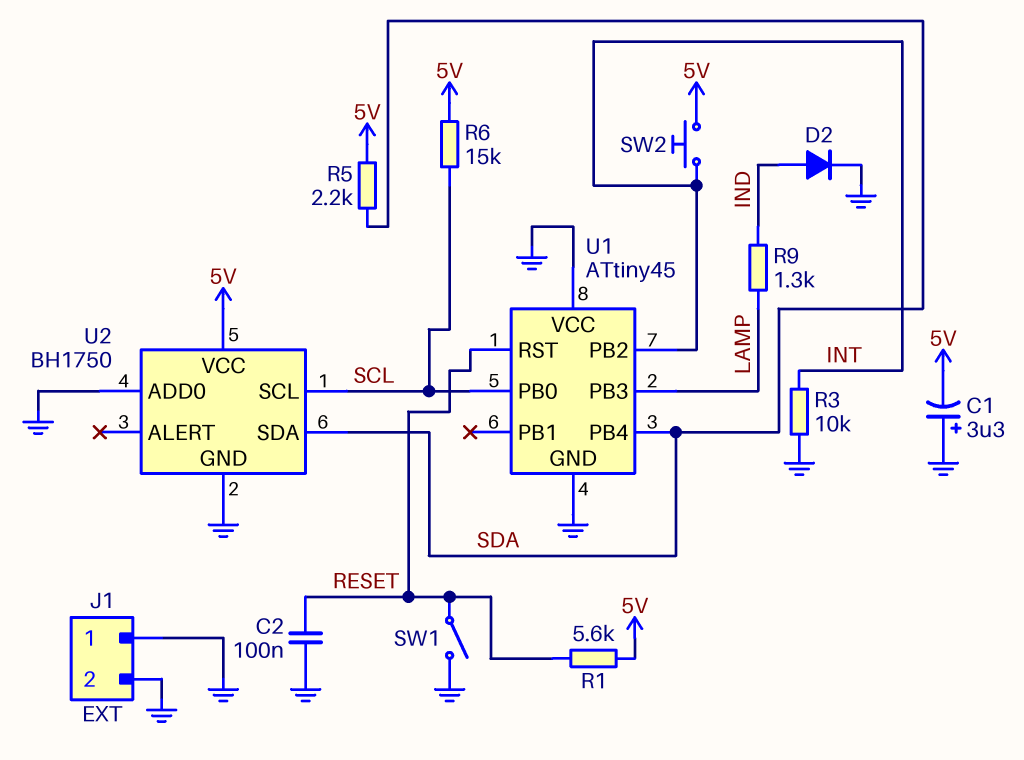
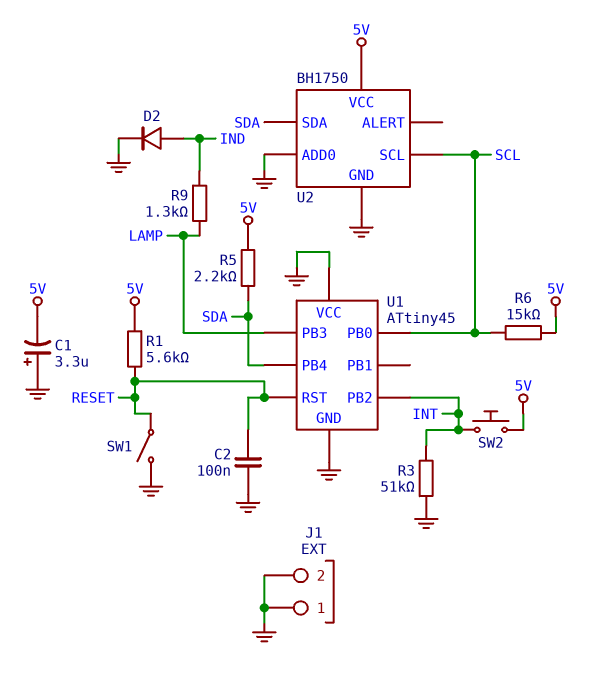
R3: 10k (GND, INT) -> 51k (GND, INT)

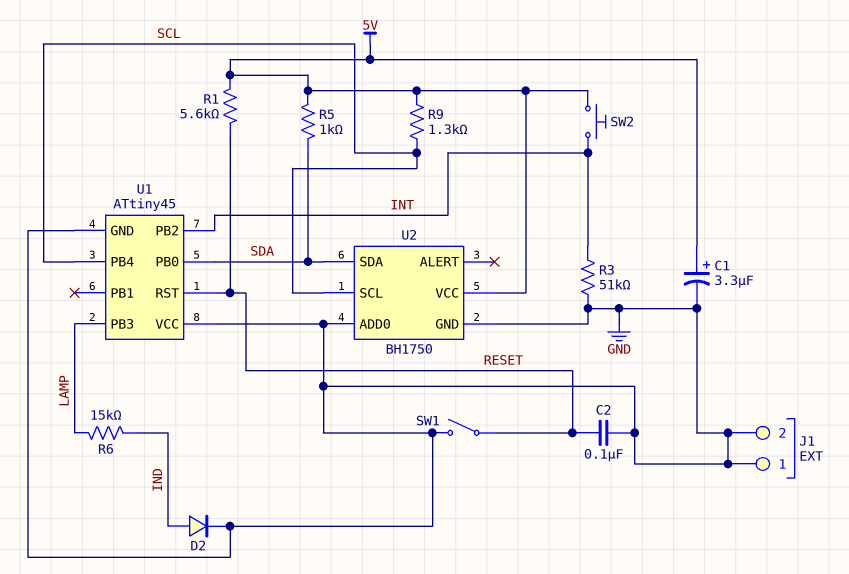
C1: 3.3uF (plus GND, minus 5V) -> 3.3uF (plus 5V, minus GND)
R5: 2.2k (5V, SDA) -> 1k (5V, SDA)
R6: 15k (5V, SCL) -> 15k (IND, LAMP)
R9: 1.3k (IND, LAMP) -> 1.3k (5V, SCL)
U1 pin PB0: SCL -> SDA
U1 pin PB4: SDA -> SCL

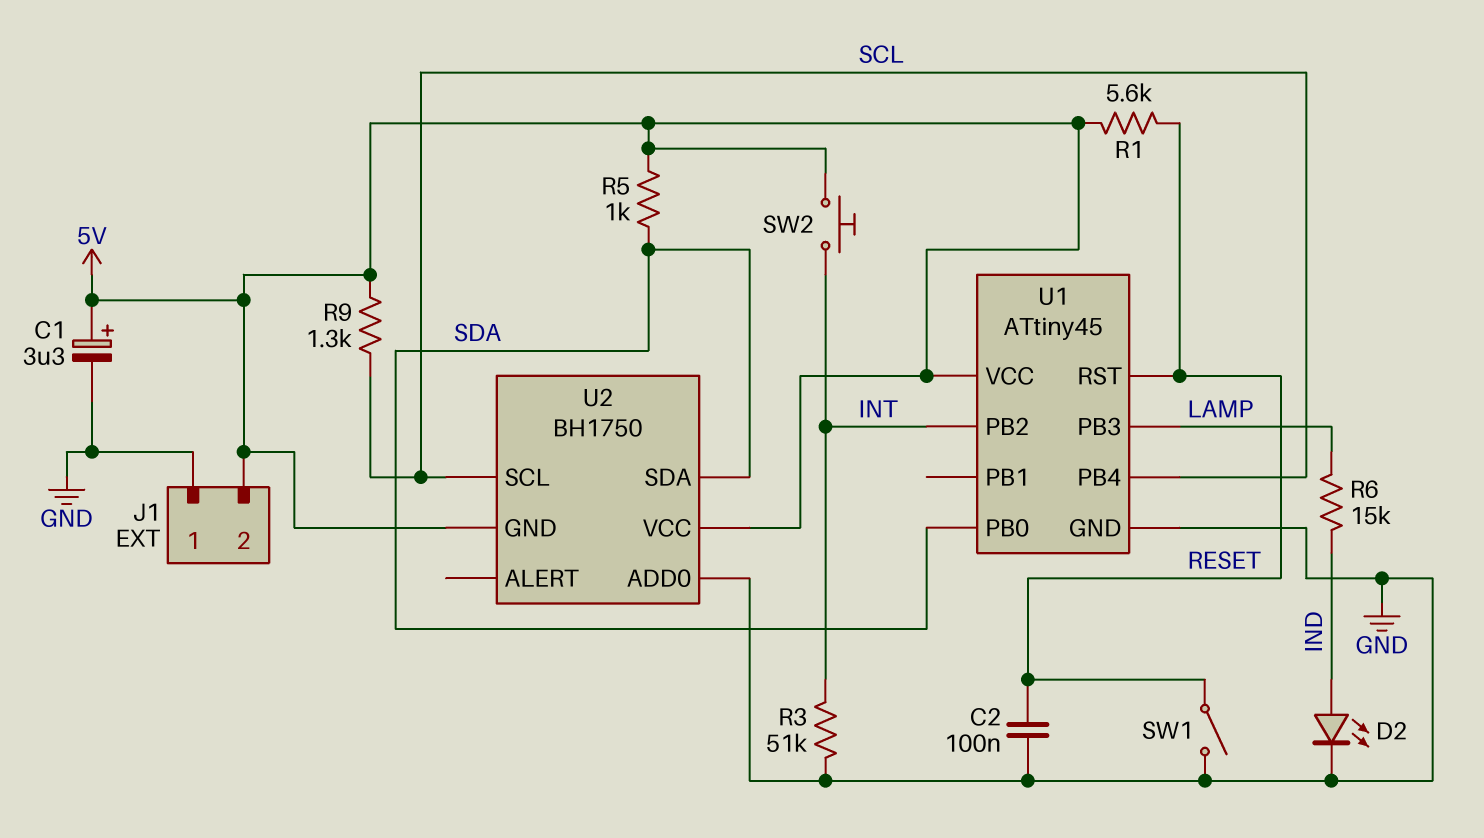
D2: diode (A IND, K GND) -> LED (A IND, K GND)
J1 pin 2: GND -> 5V
U1 pin VCC: GND -> 5V
U2 pin GND: GND -> 5V

